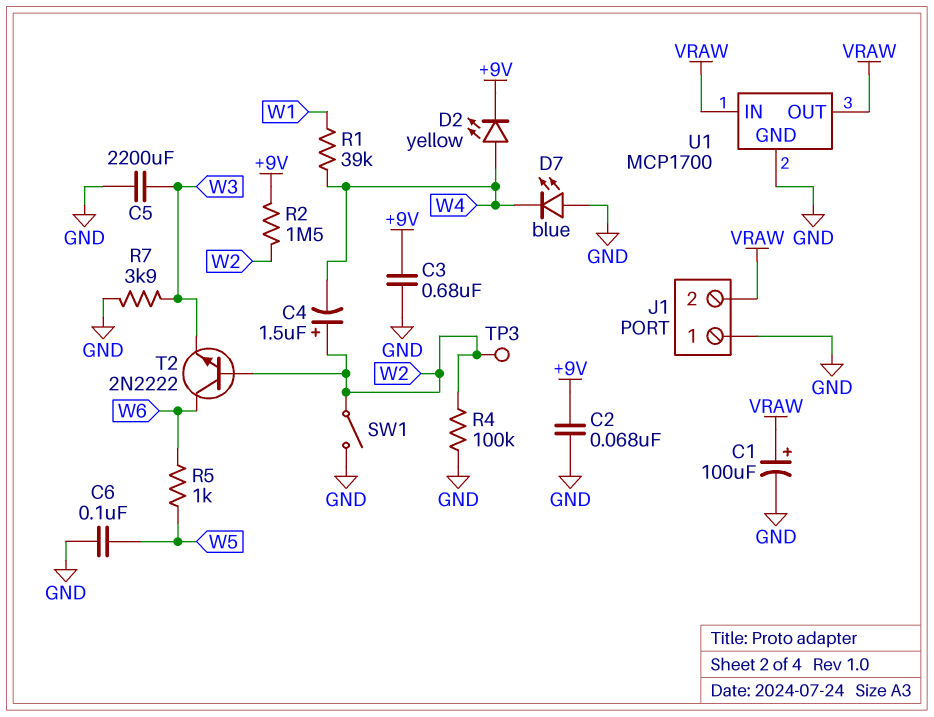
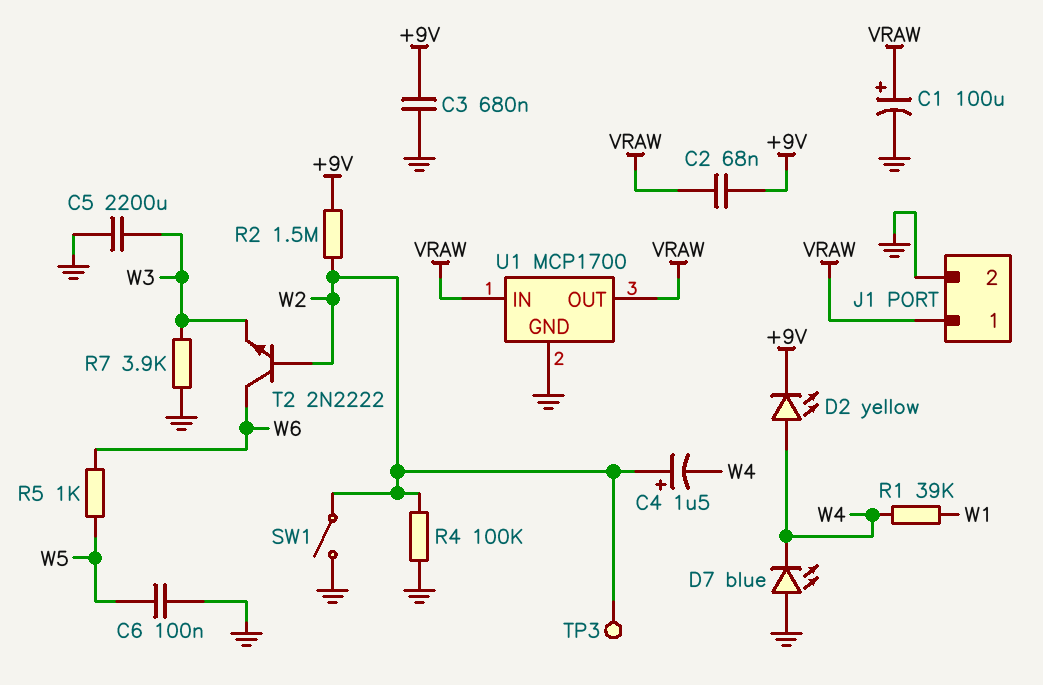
C2: 68nF (+9V, GND) -> 68nF (+9V, VRAW)
J1 pin 1: GND -> VRAW
J1 pin 2: VRAW -> GND

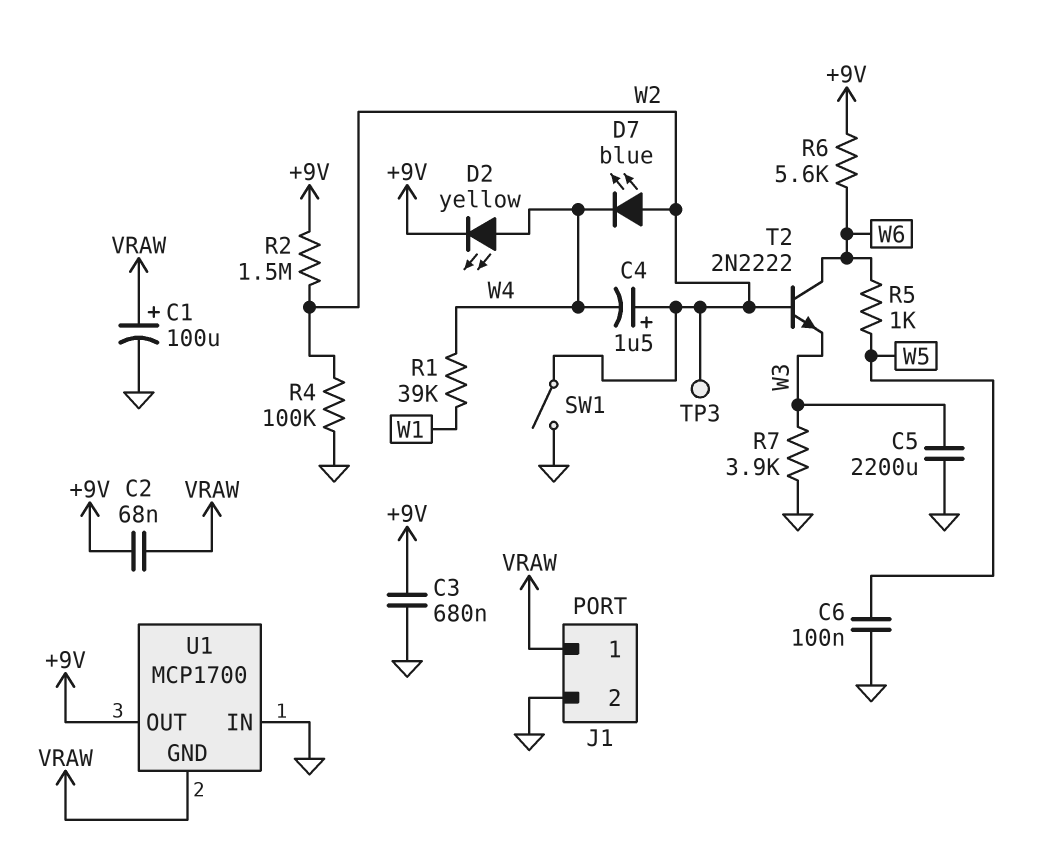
D7: LED blue (A GND, K W4) -> LED blue (A W2, K W4)
R6: none -> 5.6k (+9V, W6)
U1 pin GND: GND -> VRAW
U1 pin IN: VRAW -> GND
U1 pin OUT: VRAW -> +9V

